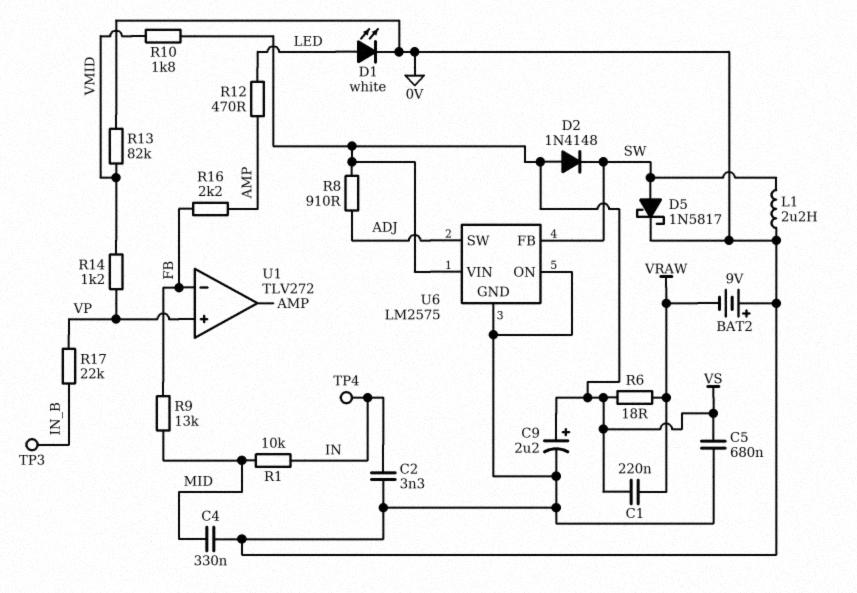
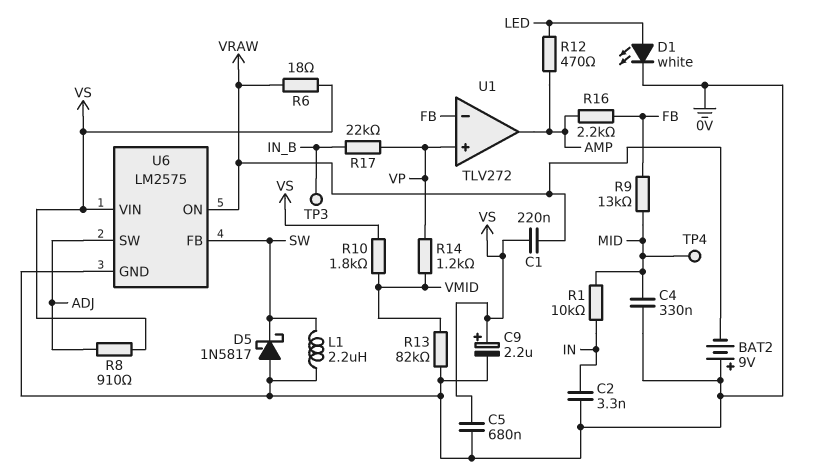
D2: diode 1N4148 (A VS, K SW) -> none
D5: schottky 1N5817 (A SW, K 0V) -> schottky 1N5817 (A 0V, K SW)
TP4: test point (IN) -> test point (MID)
U6 pin ON: 0V -> VRAW

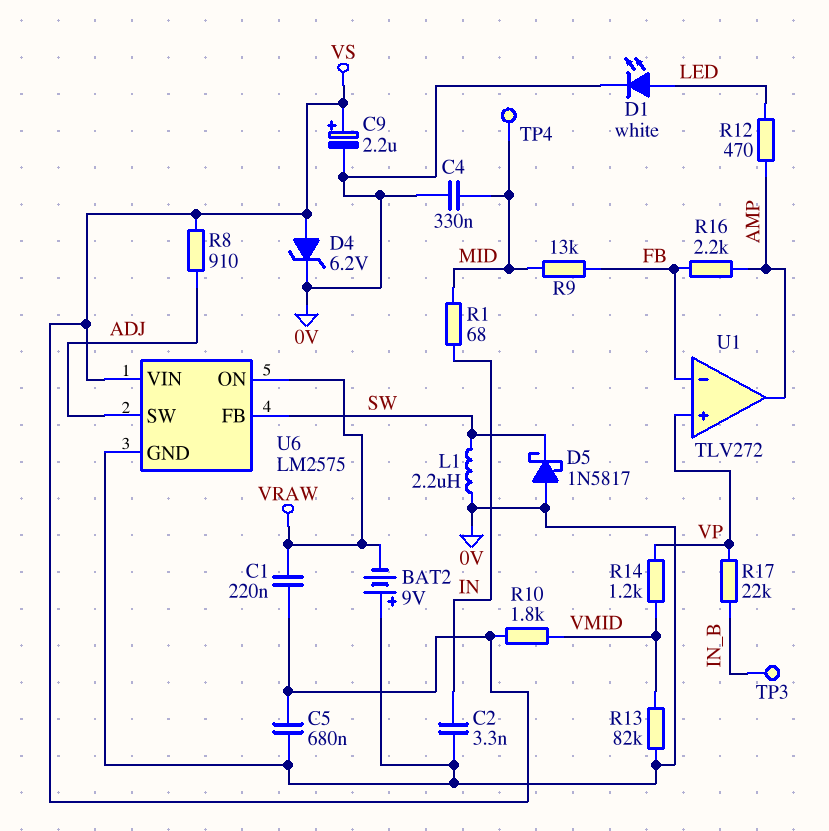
D4: none -> zener 6.2V (A VS, K 0V)
R1: 10k (IN, MID) -> 68 (IN, MID)
R6: 18 (VRAW, VS) -> none

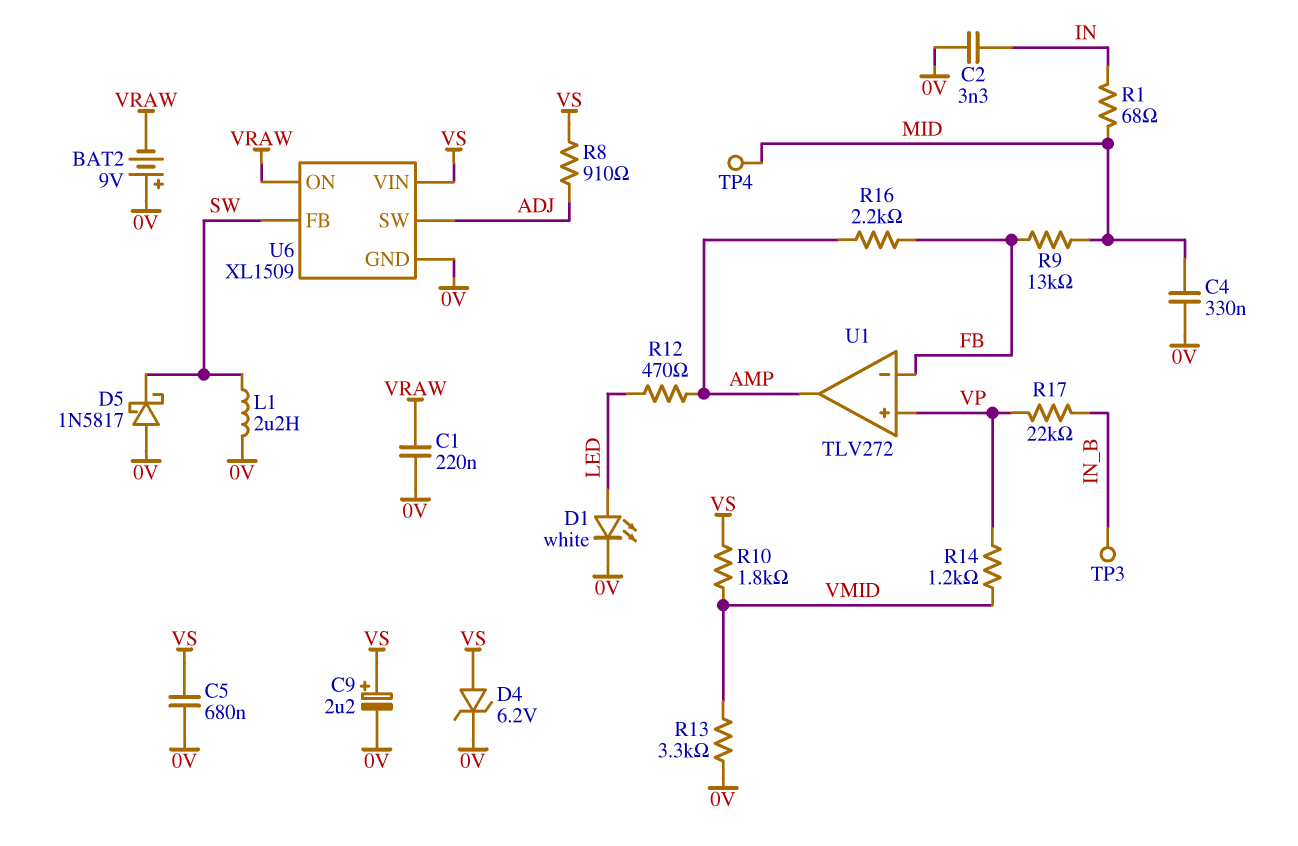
C1: 220nF (VRAW, VS) -> 220nF (0V, VRAW)
R13: 82k (0V, VMID) -> 3.3k (0V, VMID)
U6: LM2575 -> XL1509

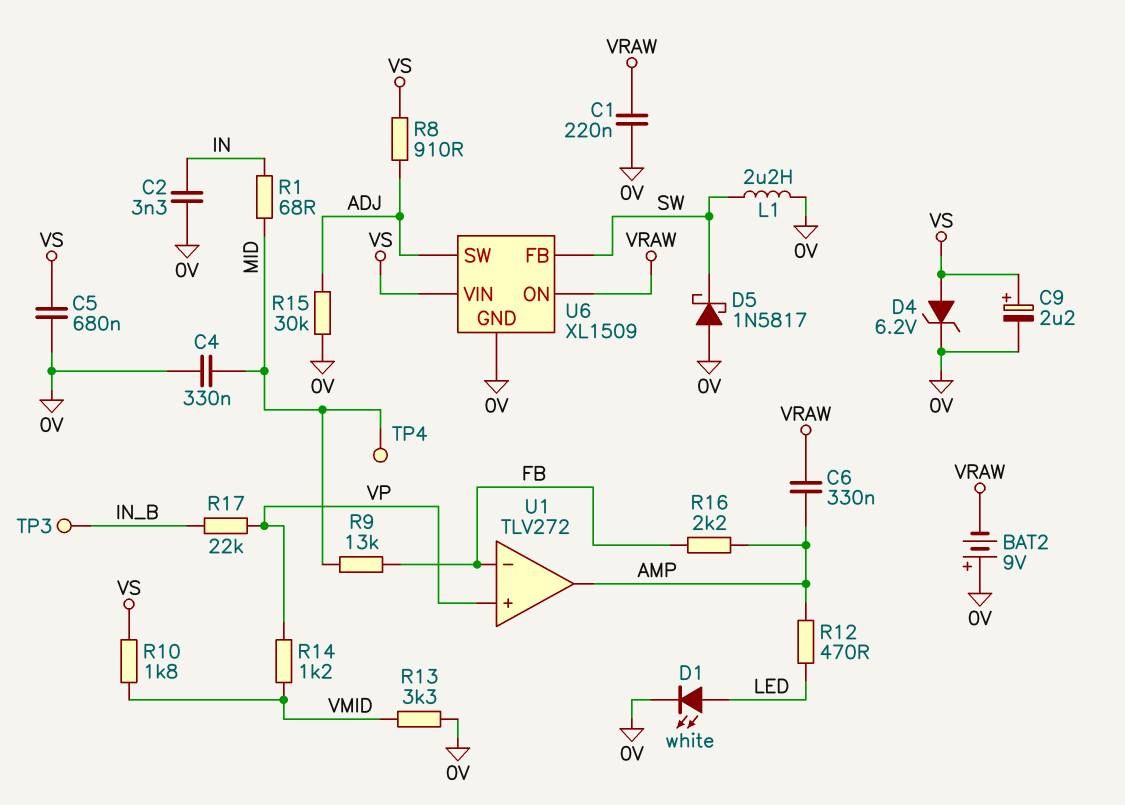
C6: none -> 330nF (AMP, VRAW)
R15: none -> 30k (0V, ADJ)

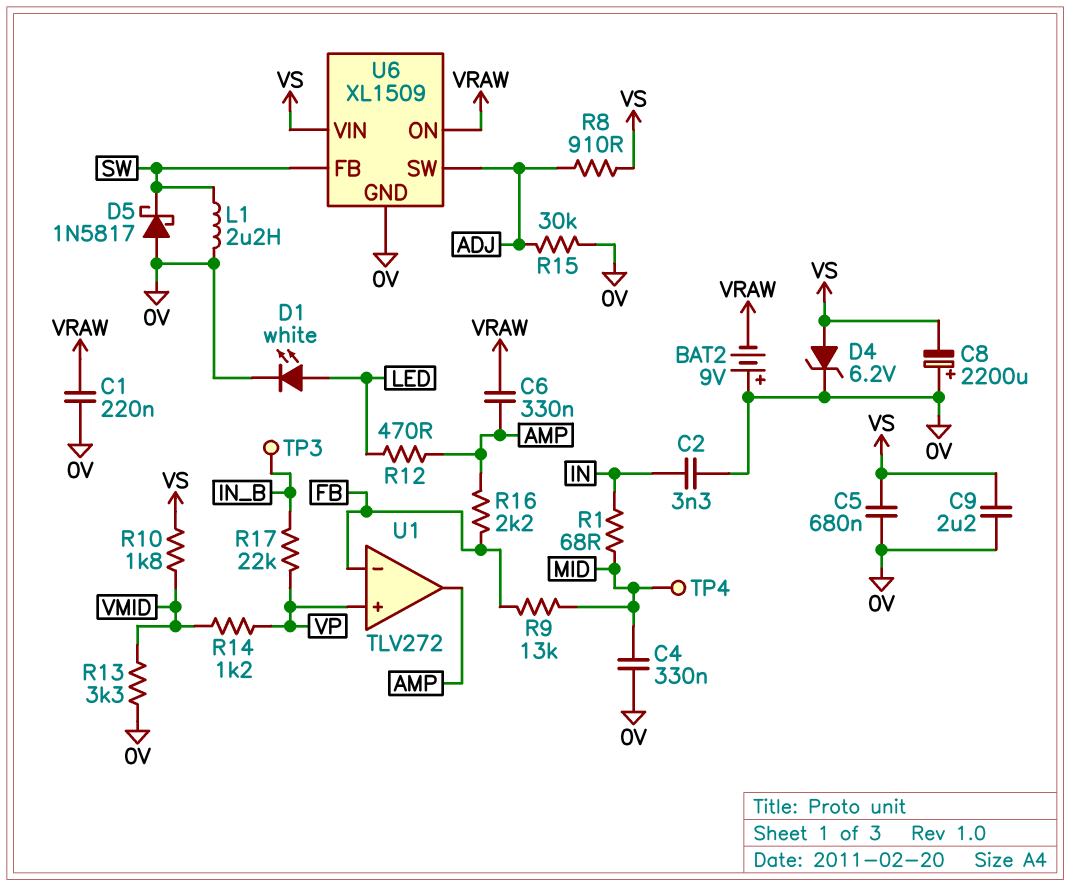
C8: none -> 2200uF (plus 0V, minus VS)
C9: 2.2uF (plus VS, minus 0V) -> 2.2uF (0V, VS)

